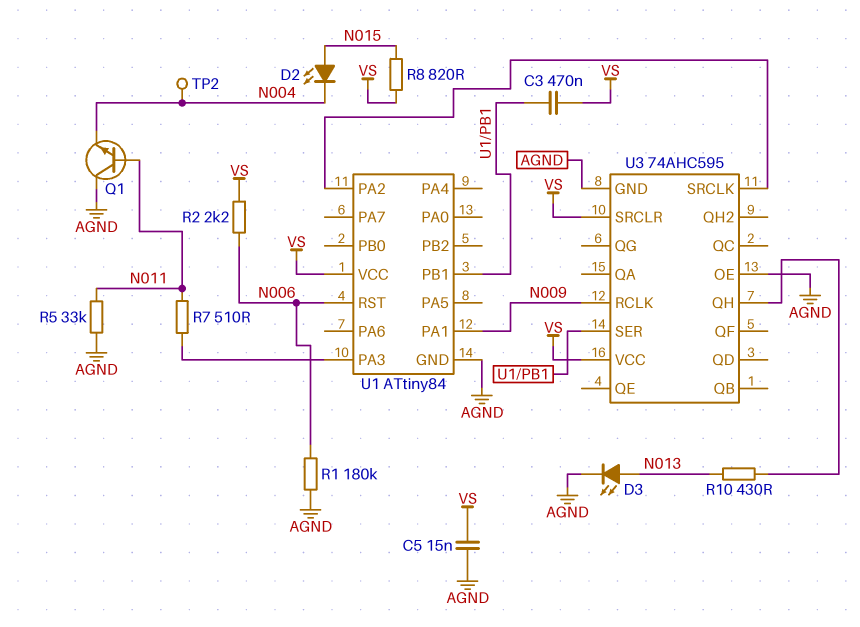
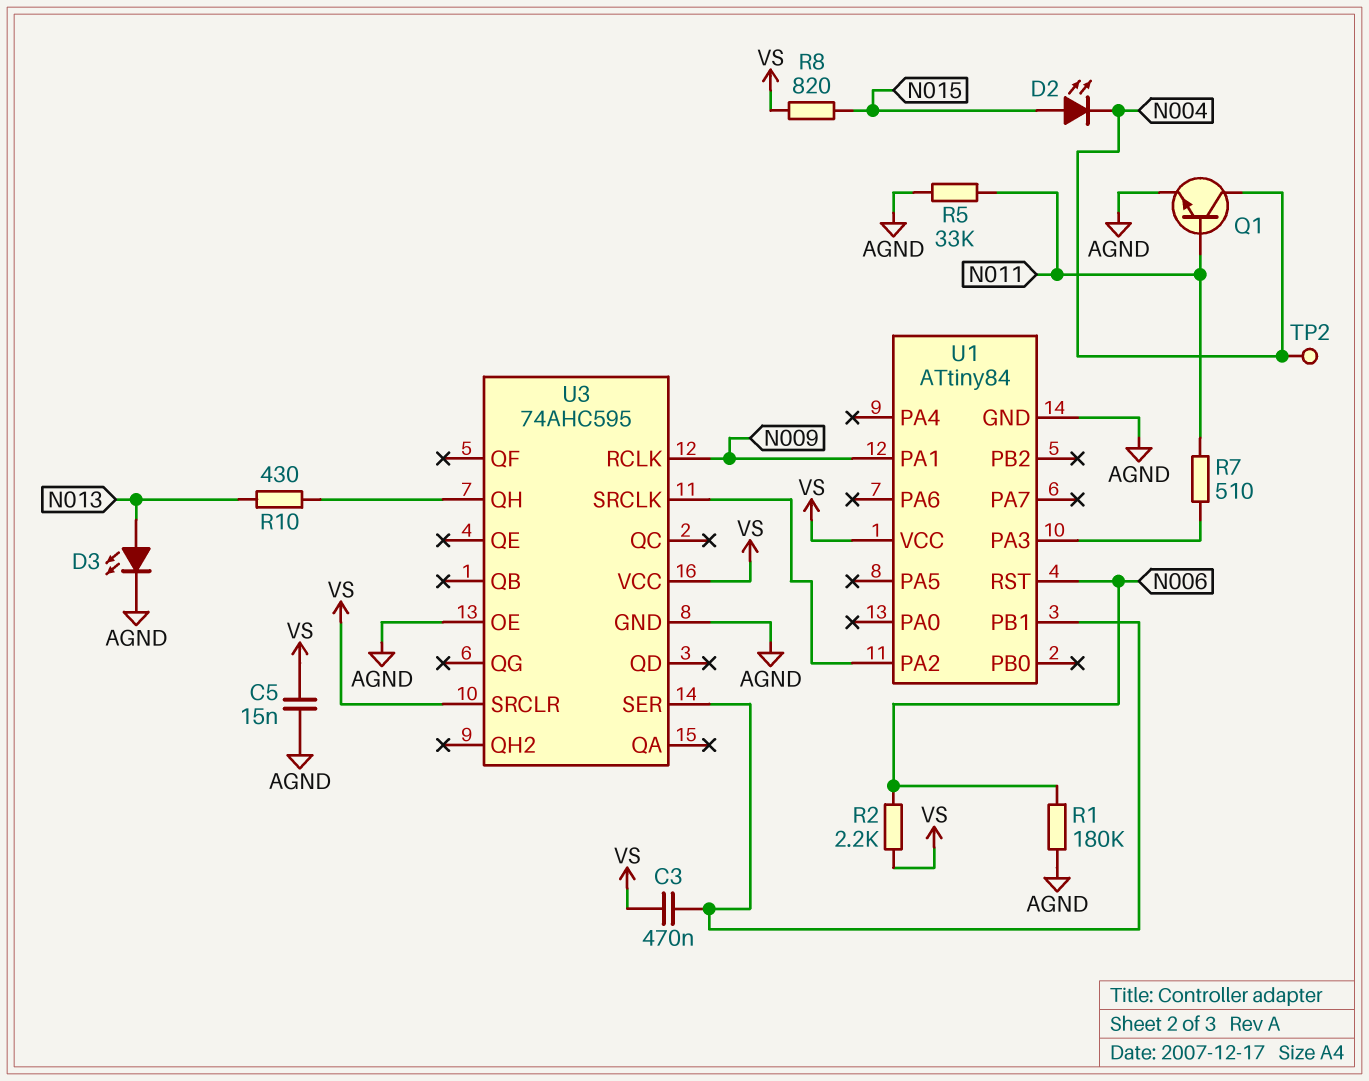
Q1: NPN (B N011, C AGND, E N004) -> NPN (B N011, C N004, E AGND)

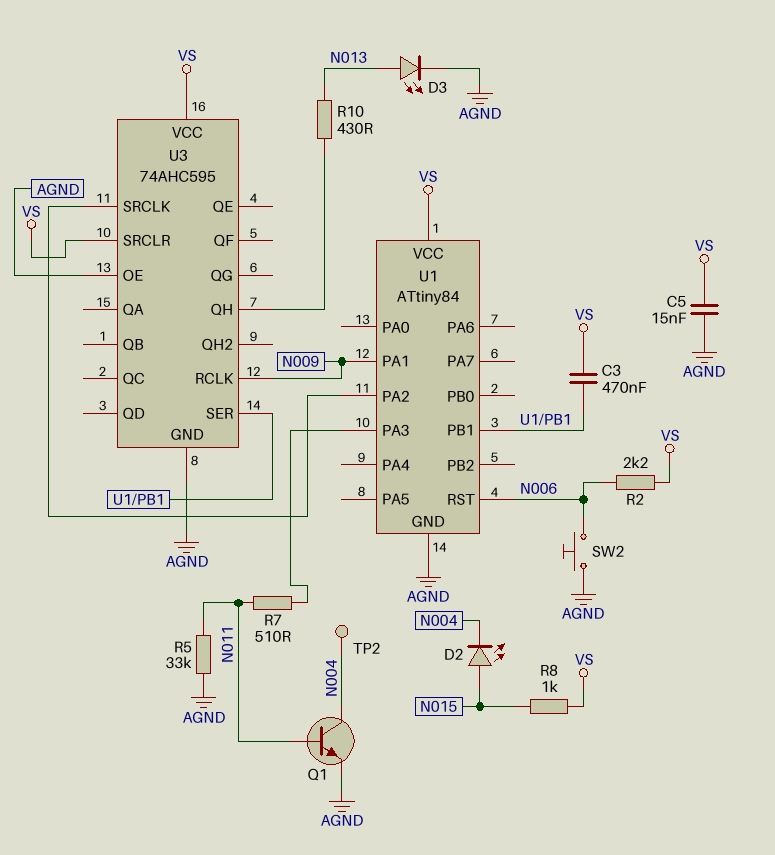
R1: 180k (AGND, N006) -> none
R8: 820 (N015, VS) -> 1k (N015, VS)
SW2: none -> button (AGND, N006)

